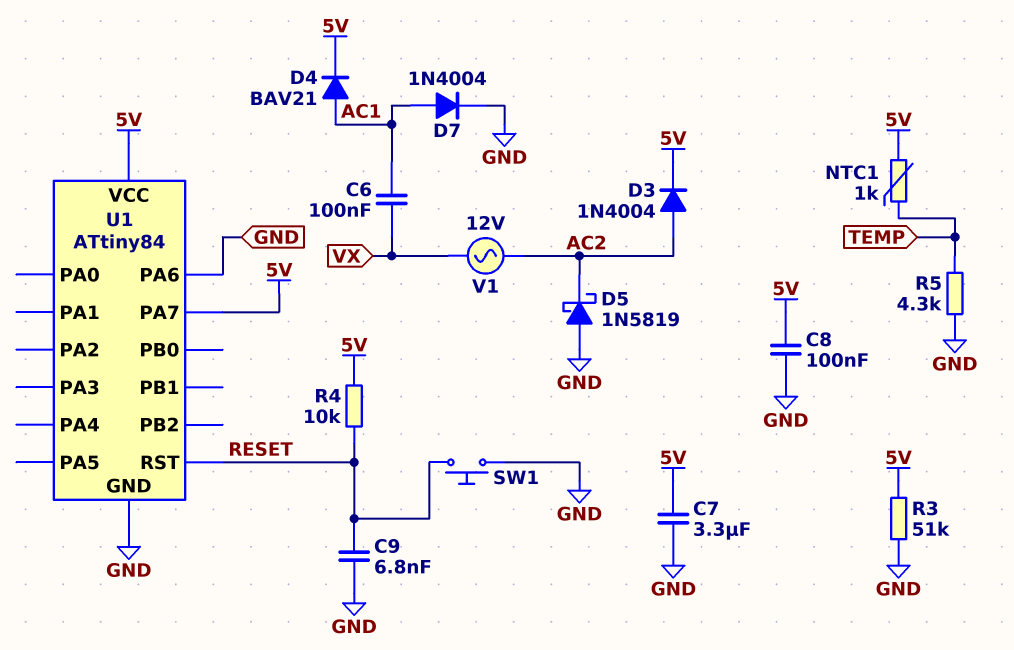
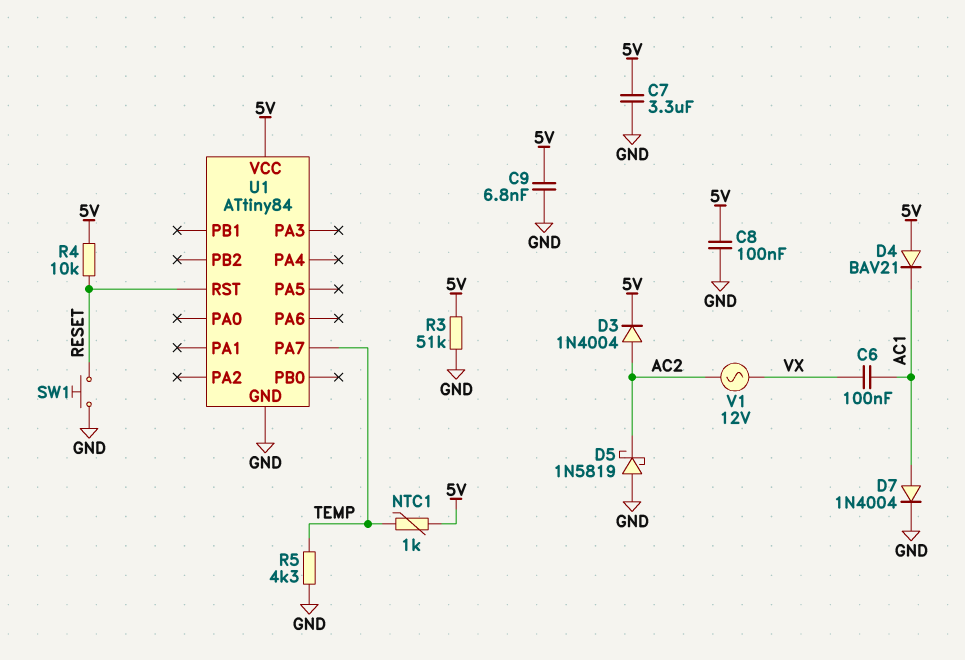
C9: 6.8nF (GND, RESET) -> 6.8nF (5V, GND)
D4: diode BAV21 (A AC1, K 5V) -> diode BAV21 (A 5V, K AC1)
U1 pin PA6: GND -> none
U1 pin PA7: 5V -> TEMP

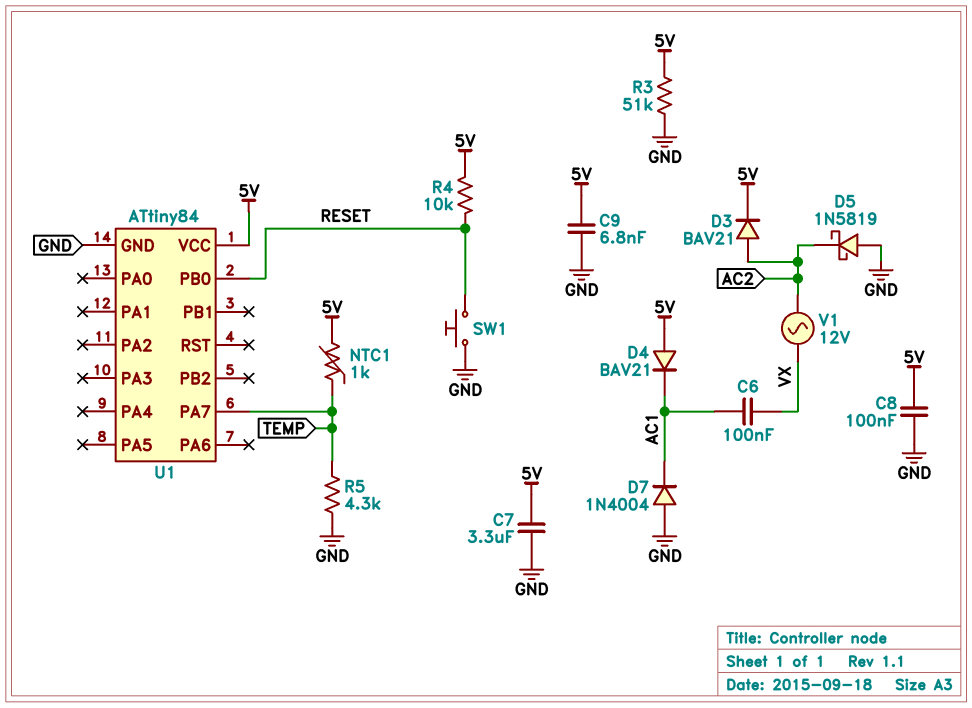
D3: diode 1N4004 (A AC2, K 5V) -> diode BAV21 (A AC2, K 5V)
D7: diode 1N4004 (A AC1, K GND) -> diode 1N4004 (A GND, K AC1)
U1 pin PB0: none -> RESET
U1 pin RST: RESET -> none

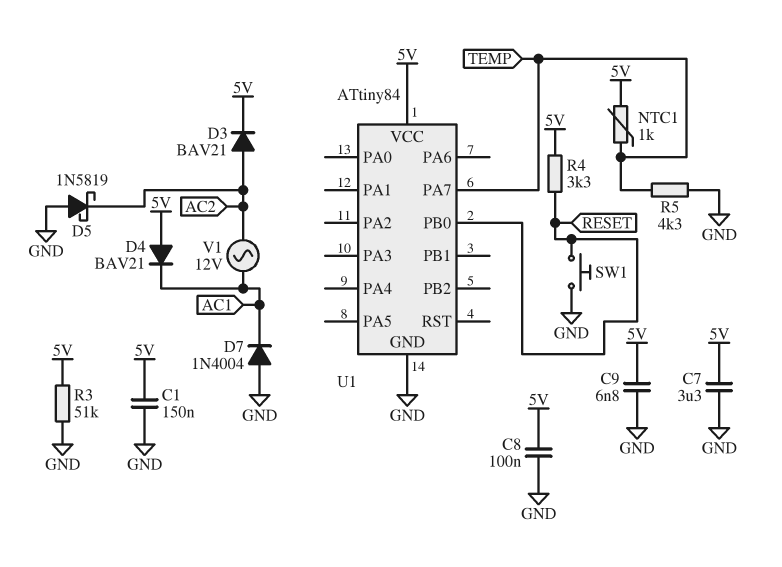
C1: none -> 150nF (5V, GND)
C6: 100nF (AC1, VX) -> none
R4: 10k (5V, RESET) -> 3.3k (5V, RESET)
V1: AC 12V (AC2, VX) -> AC 12V (AC1, AC2)

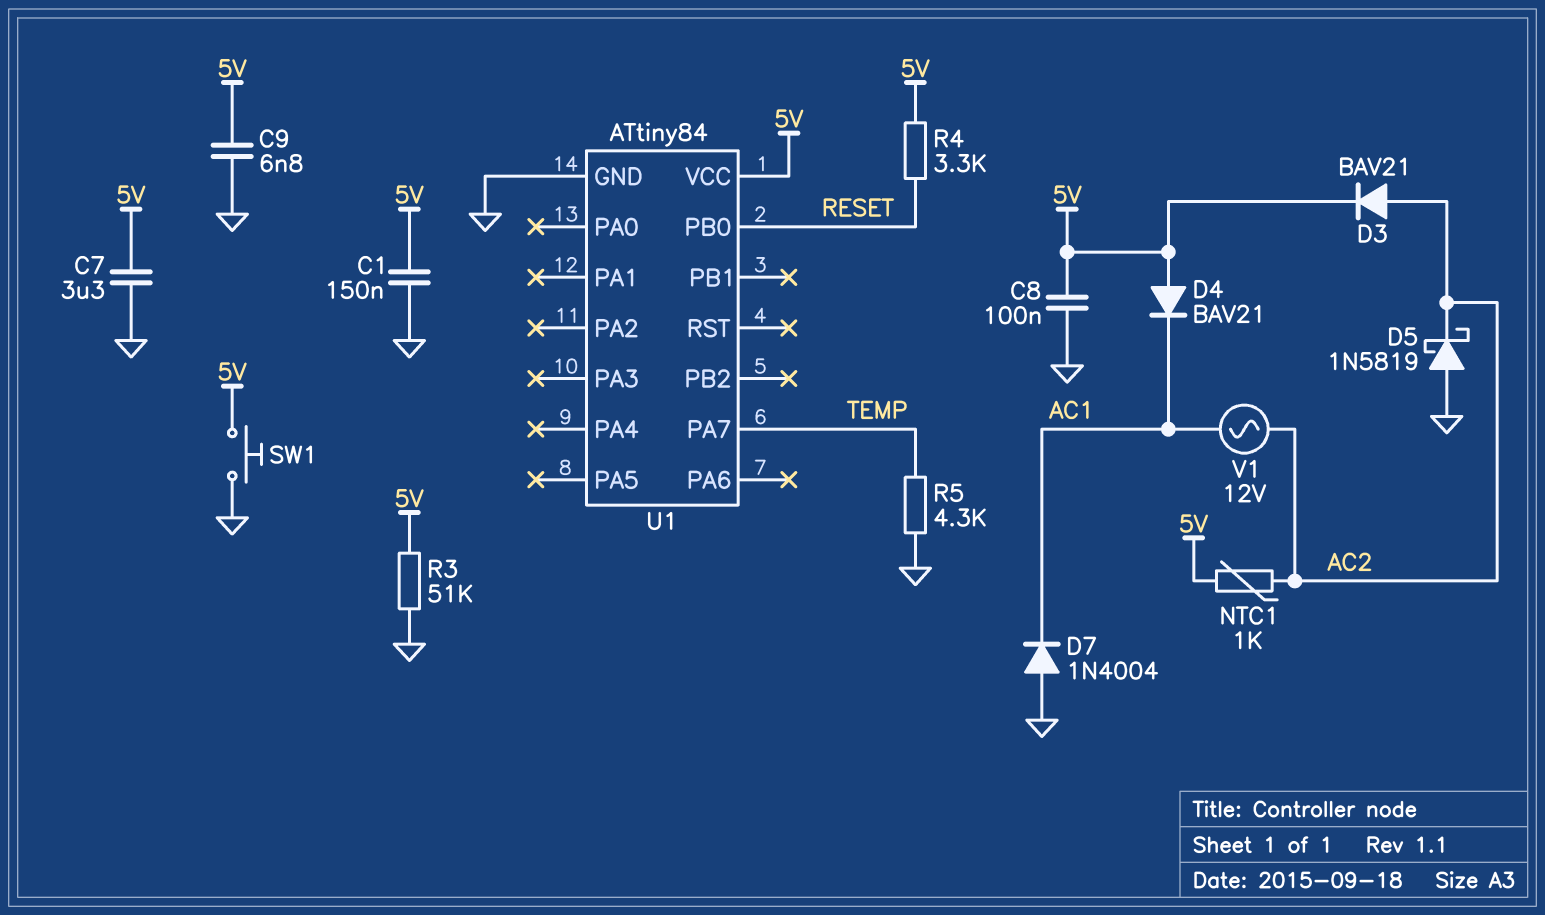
NTC1: 1k (5V, TEMP) -> 1k (5V, AC2)
SW1: button (GND, RESET) -> button (5V, GND)

